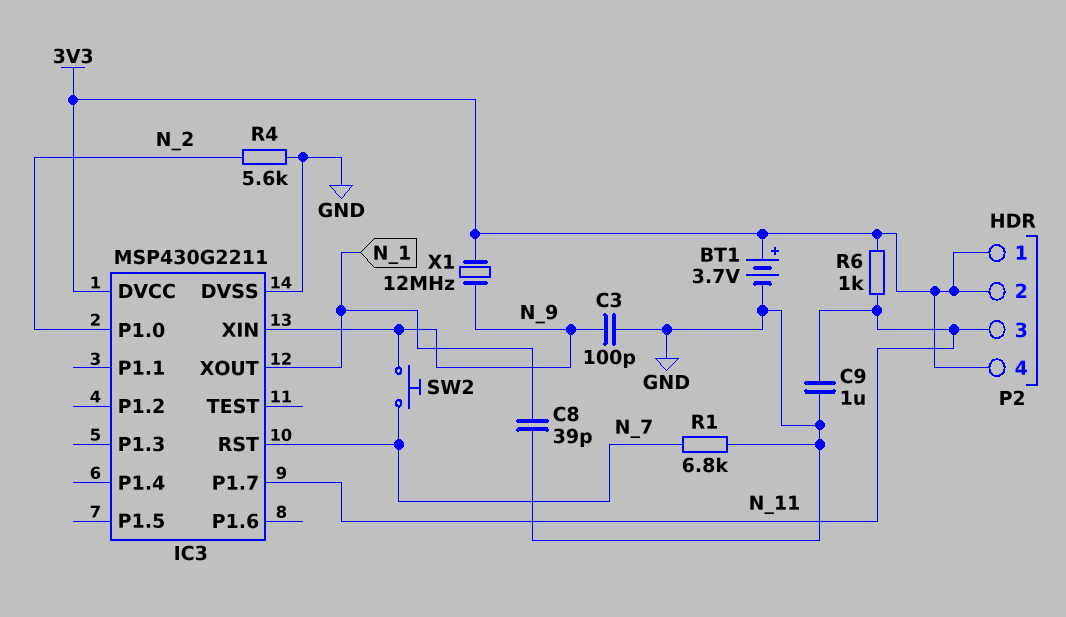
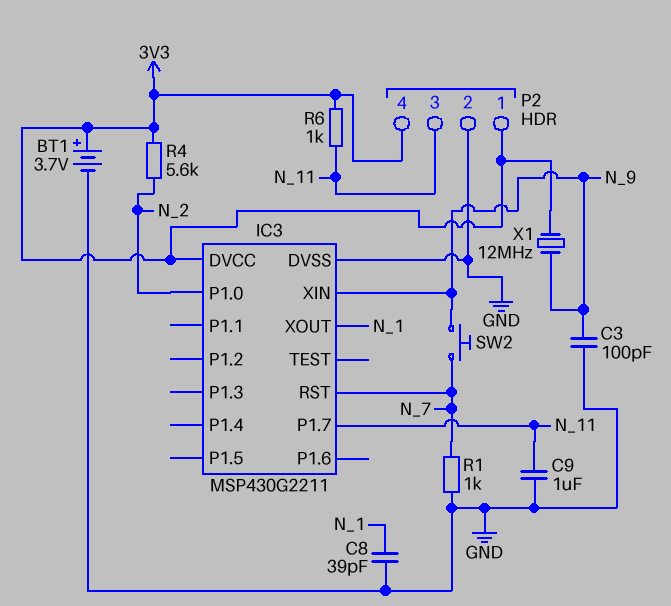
P2 pin 2: 3V3 -> GND
R1: 6.8k (GND, N_7) -> 1k (GND, N_7)
R4: 5.6k (GND, N_2) -> 5.6k (3V3, N_2)

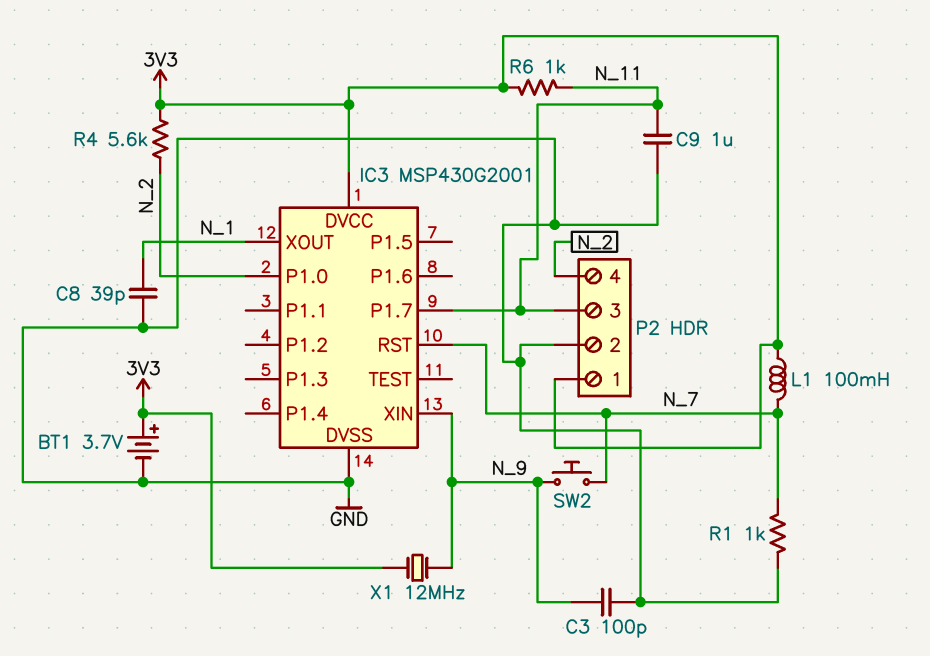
IC3: MSP430G2211 -> MSP430G2001
L1: none -> 100mH (3V3, N_7)
P2 pin 4: 3V3 -> N_2

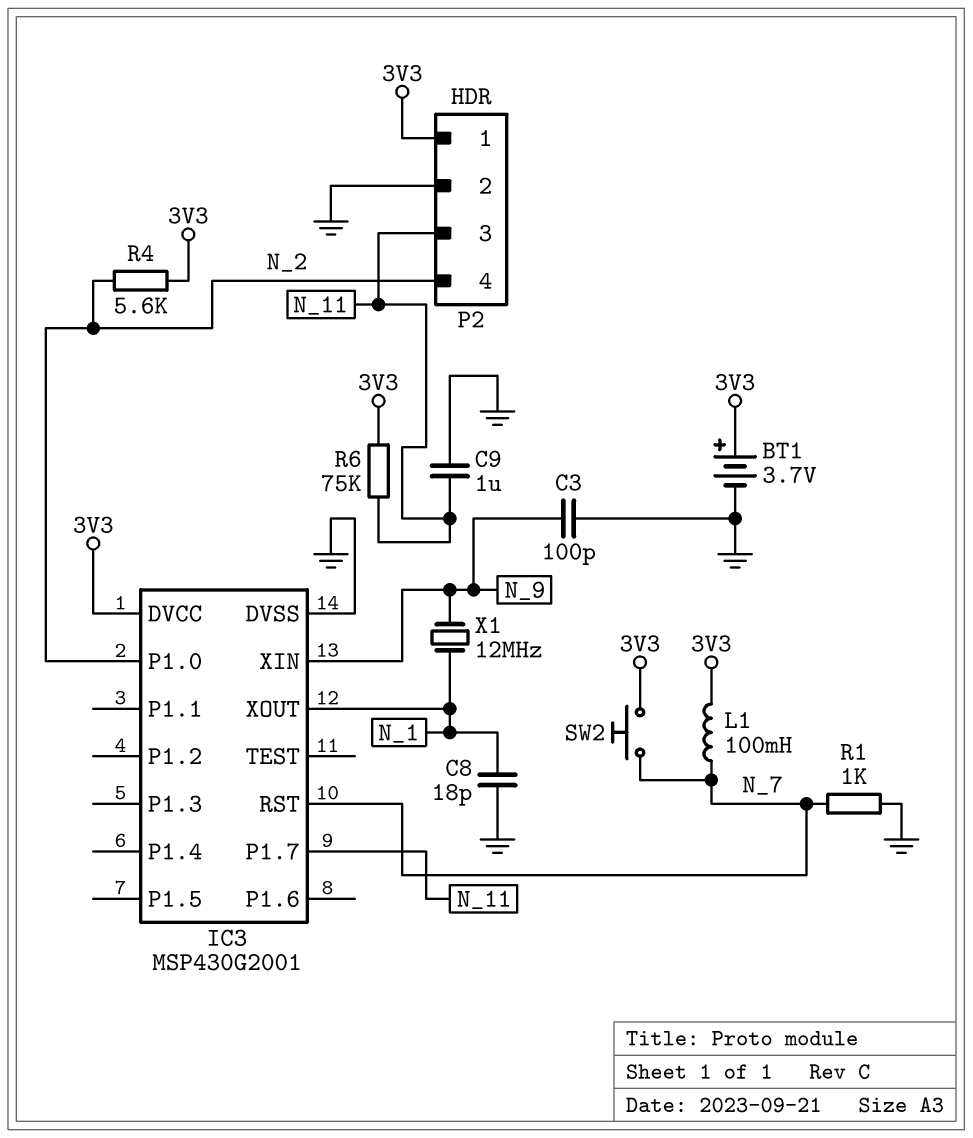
C8: 39pF (GND, N_1) -> 18pF (GND, N_1)
R6: 1k (3V3, N_11) -> 75k (3V3, N_11)
SW2: button (N_7, N_9) -> button (3V3, N_7)
X1: 12MHz (3V3, N_9) -> 12MHz (N_1, N_9)

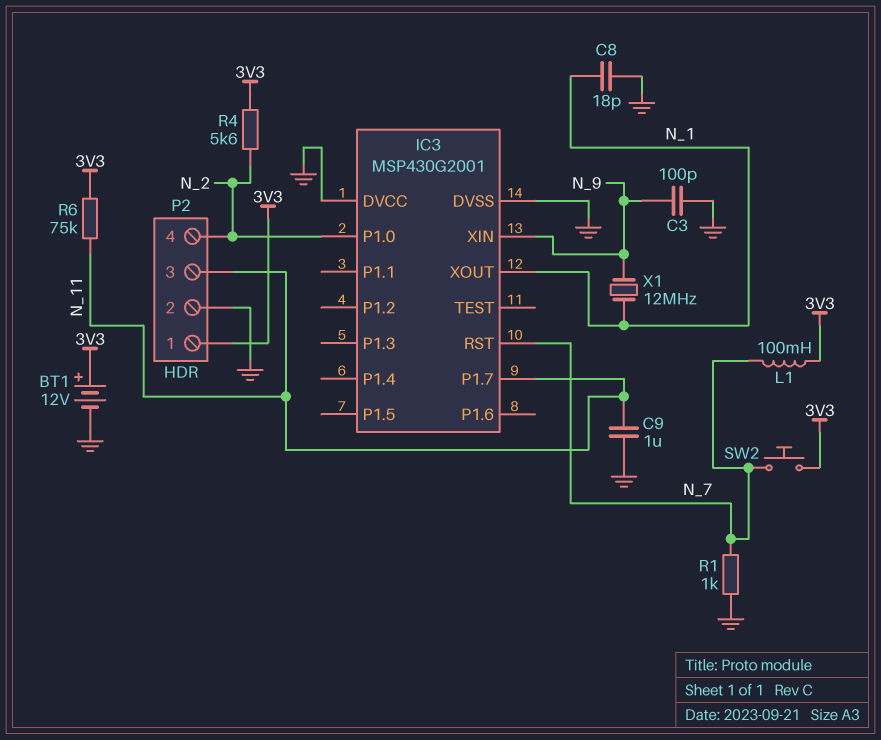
BT1: 3.7V (plus 3V3, minus GND) -> 12V (plus 3V3, minus GND)
IC3 pin DVCC: 3V3 -> GND

